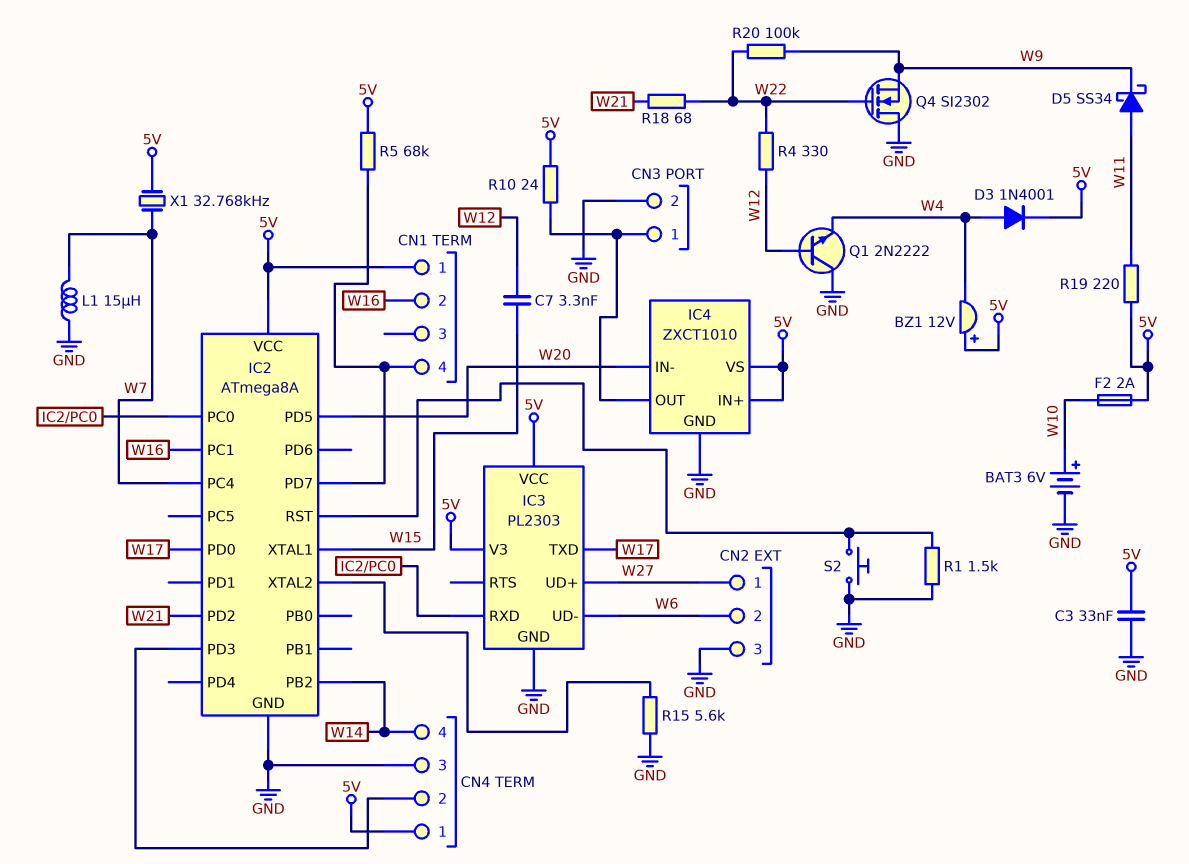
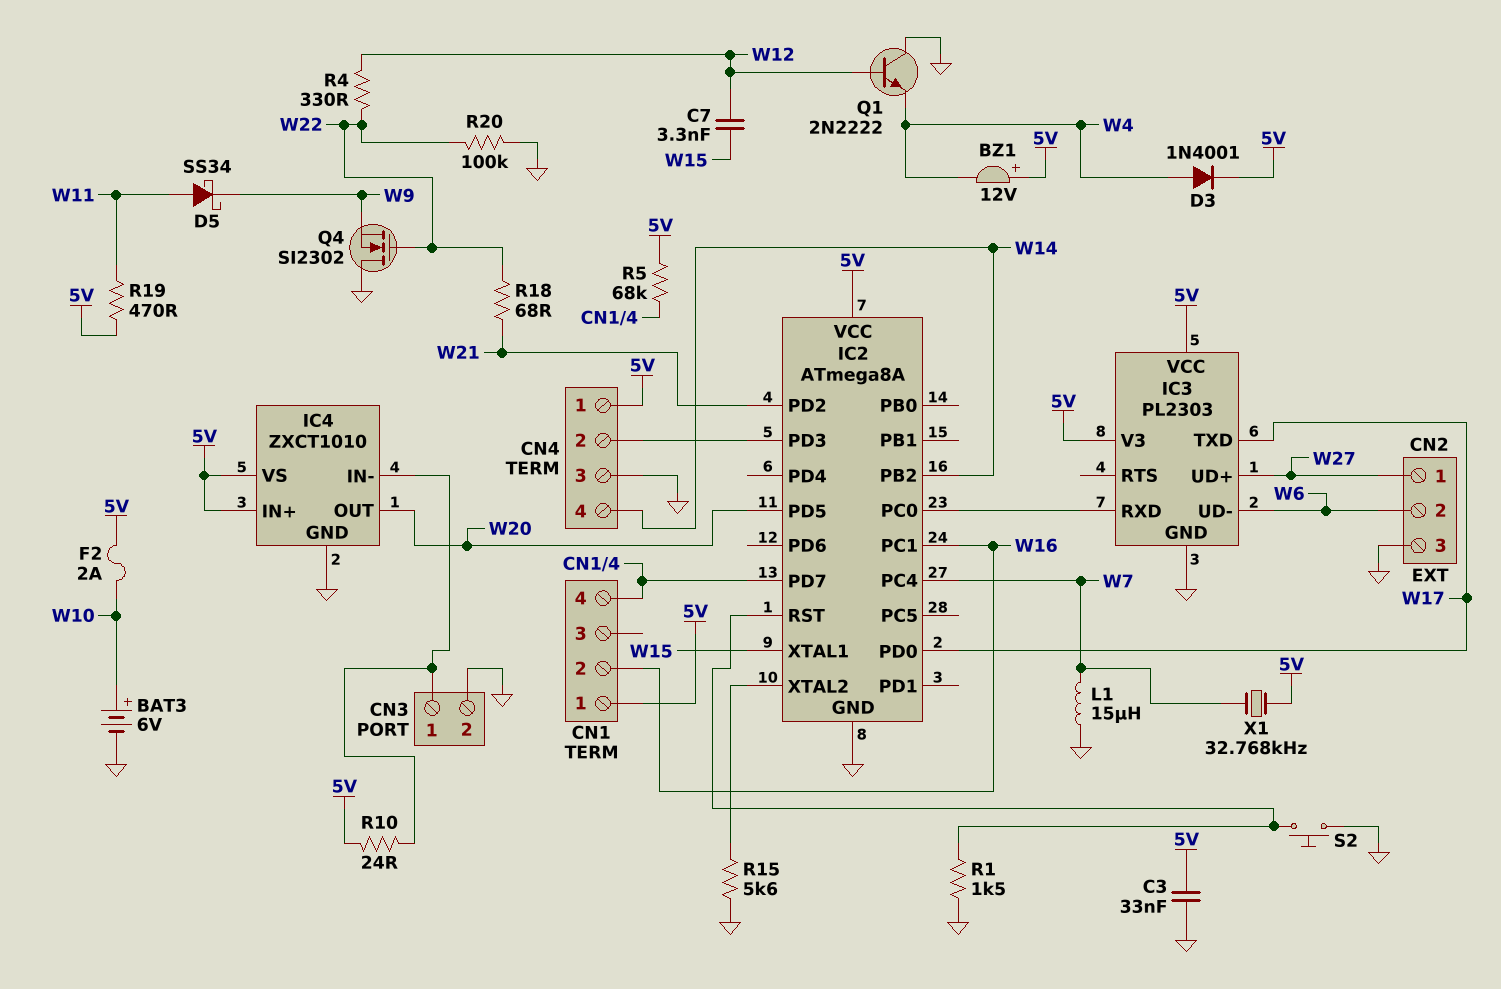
IC4 pin IN-: W20 -> CN3/1
IC4 pin OUT: CN3/1 -> W20
R19: 220 (5V, W11) -> 470 (5V, W11)
R20: 100k (W9, W22) -> 100k (GND, W22)

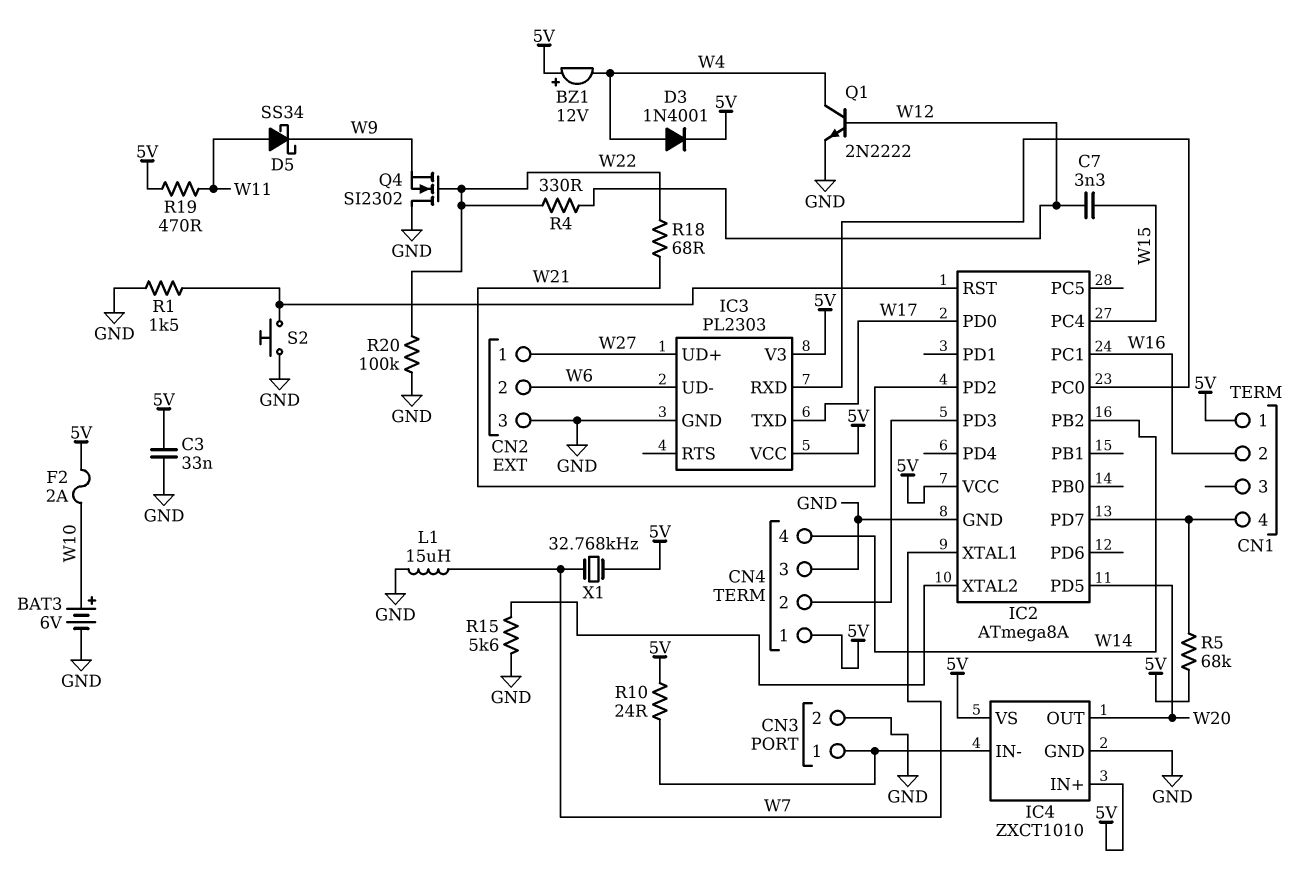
IC2 pin PC4: W7 -> W15
IC2 pin XTAL1: W15 -> W7
Q1: NPN 2N2222 (B W12, C GND, E W4) -> NPN 2N2222 (B W12, C W4, E GND)

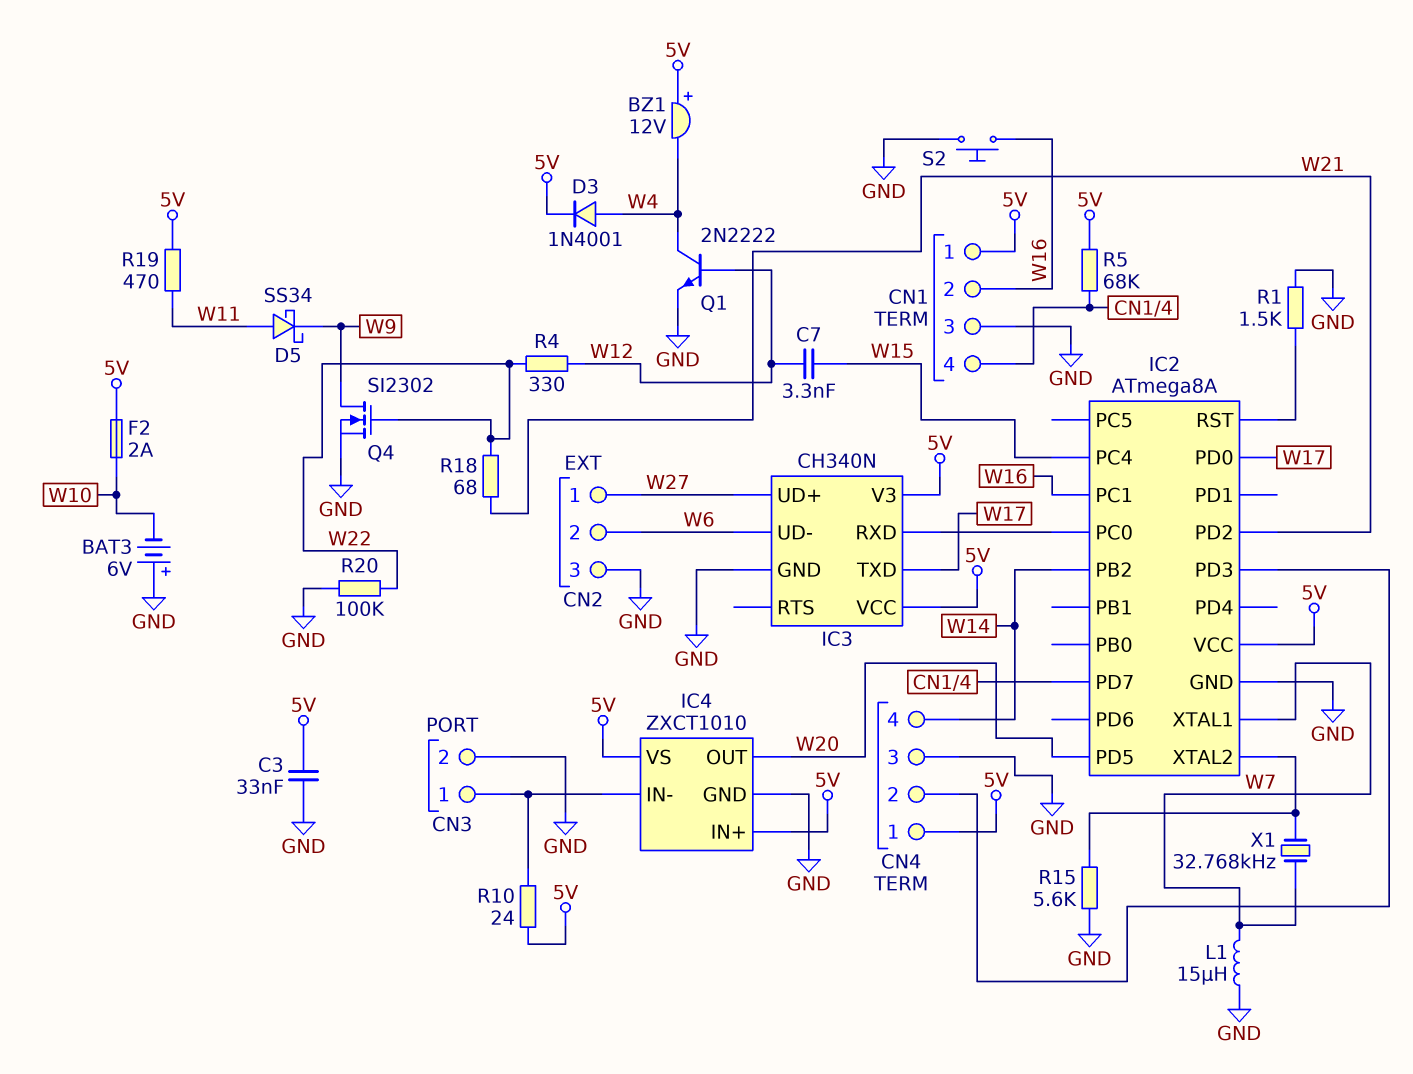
BAT3: 6V (plus W10, minus GND) -> 6V (plus GND, minus W10)
CN1 pin 3: none -> GND
IC3: PL2303 -> CH340N
Q4: NMOS SI2302 (G W22, D GND, S W9) -> NMOS SI2302 (G W22, D W9, S GND)
S2: button (GND, IC2/RST) -> button (GND, W16)
X1: 32.768kHz (5V, W7) -> 32.768kHz (IC2/XTAL2, W7)

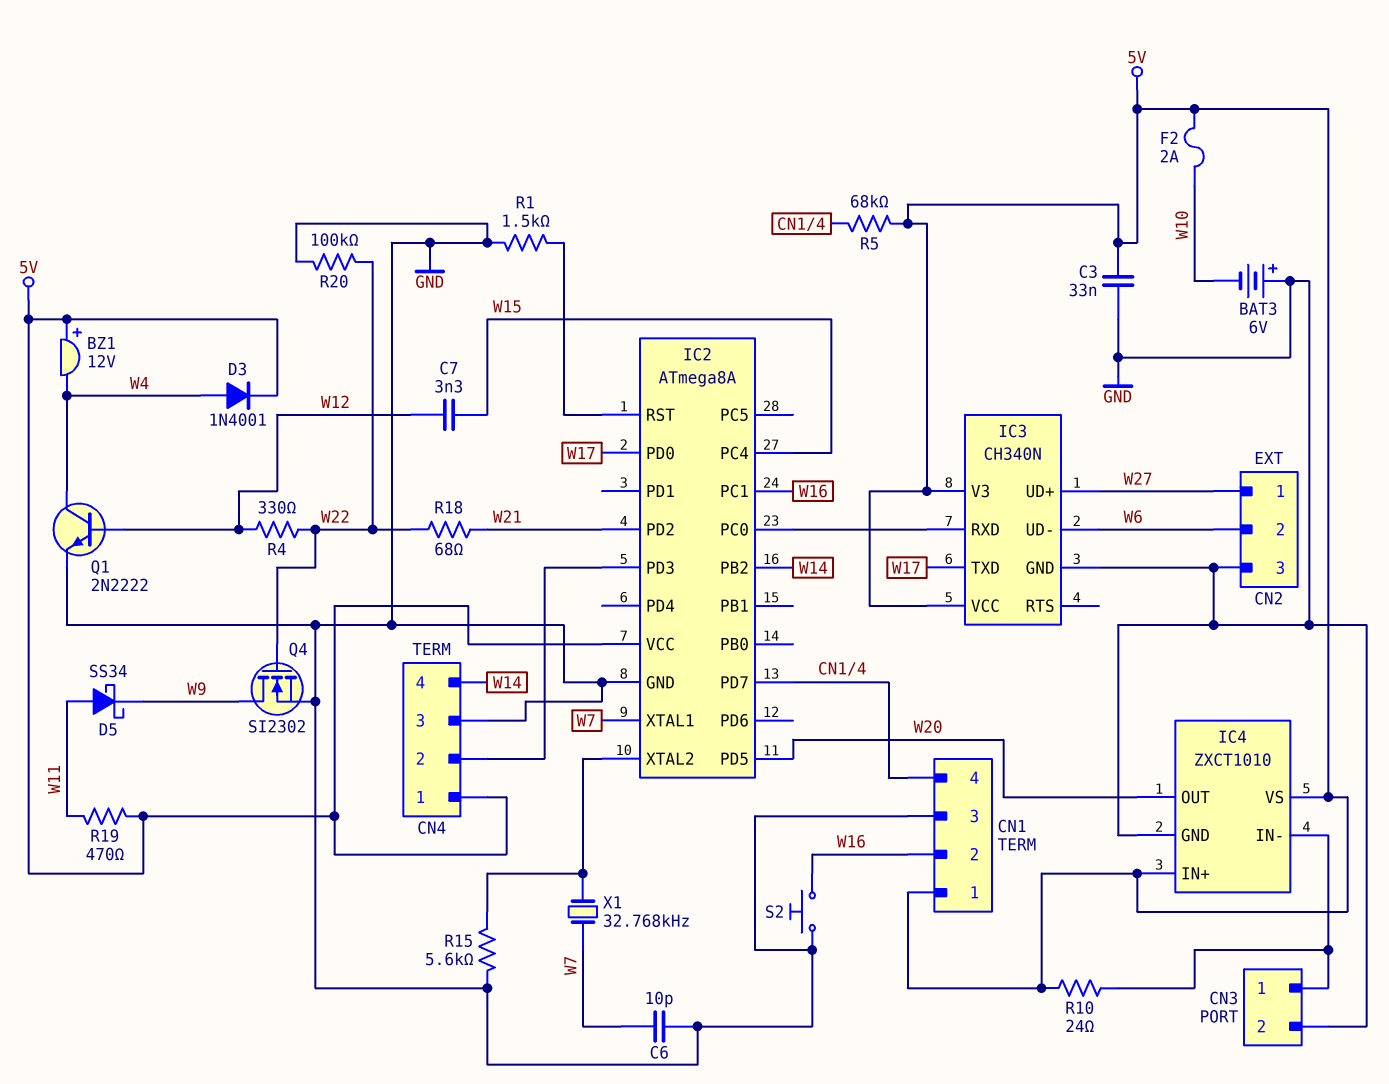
C6: none -> 10pF (GND, W7)
L1: 15uH (GND, W7) -> none

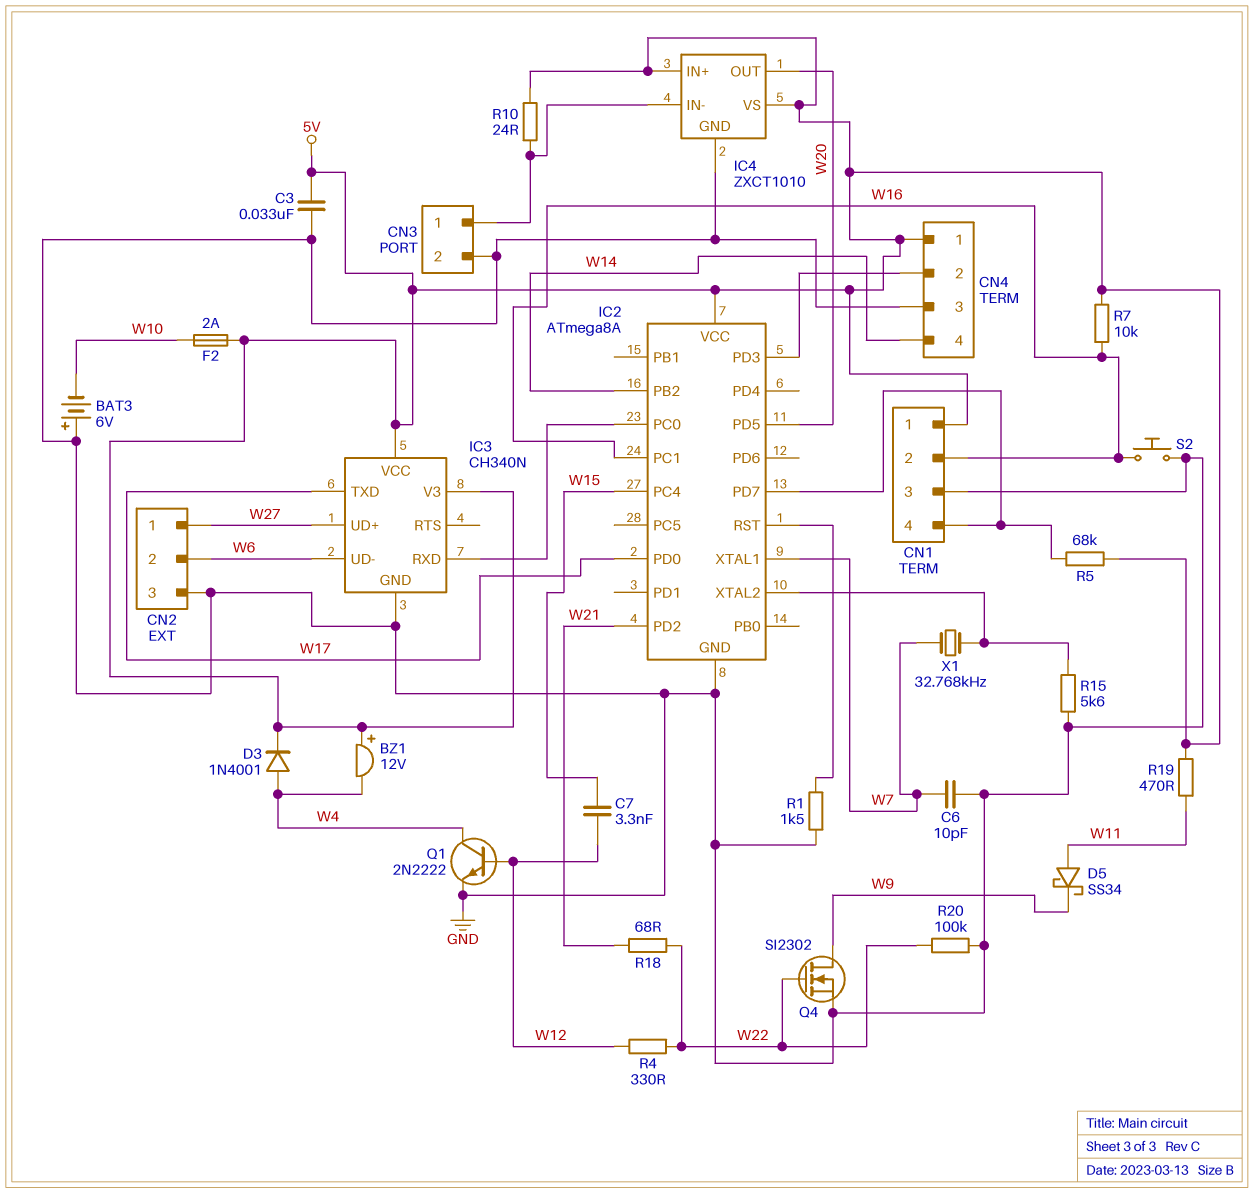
R7: none -> 10k (5V, W16)

